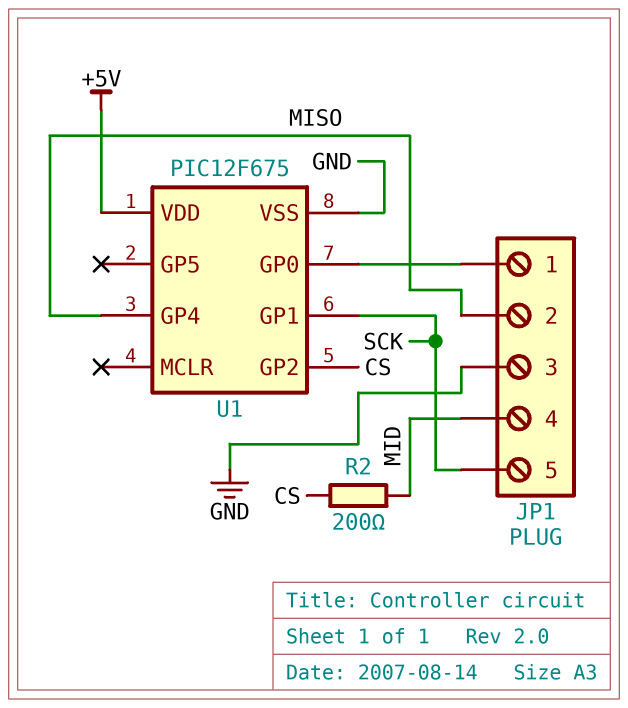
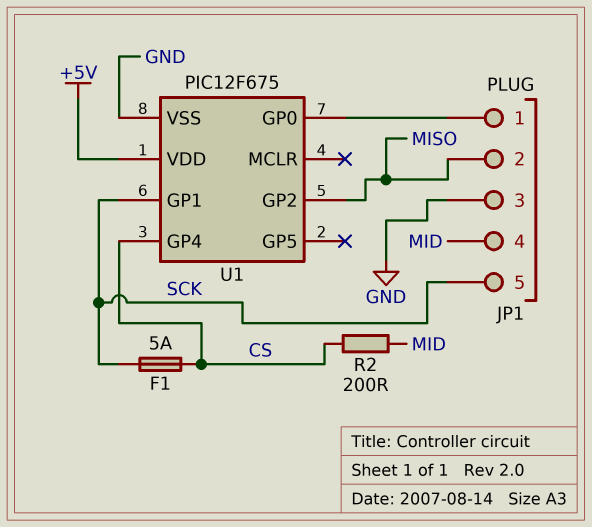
F1: none -> 5A (CS, SCK)
U1 pin GP2: CS -> MISO
U1 pin GP4: MISO -> CS

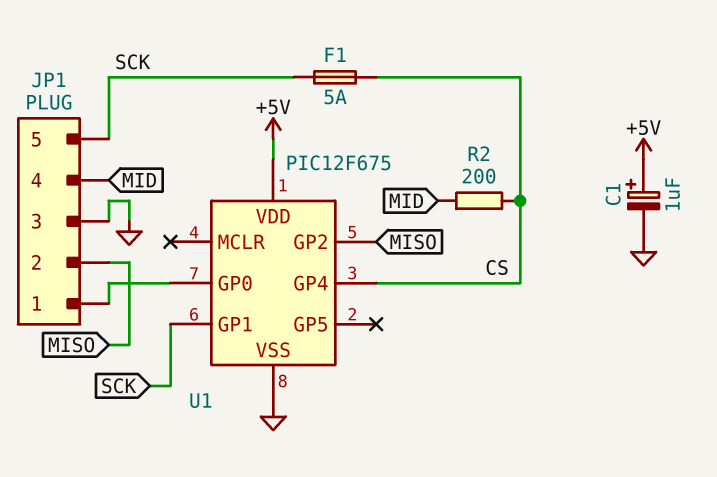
C1: none -> 1uF (plus +5V, minus GND)

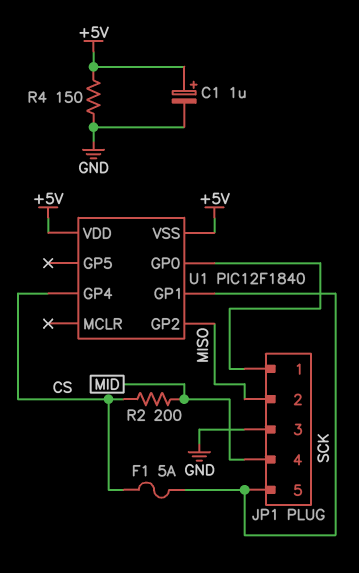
R4: none -> 150 (+5V, GND)
U1: PIC12F675 -> PIC12F1840
U1 pin VSS: GND -> +5V

